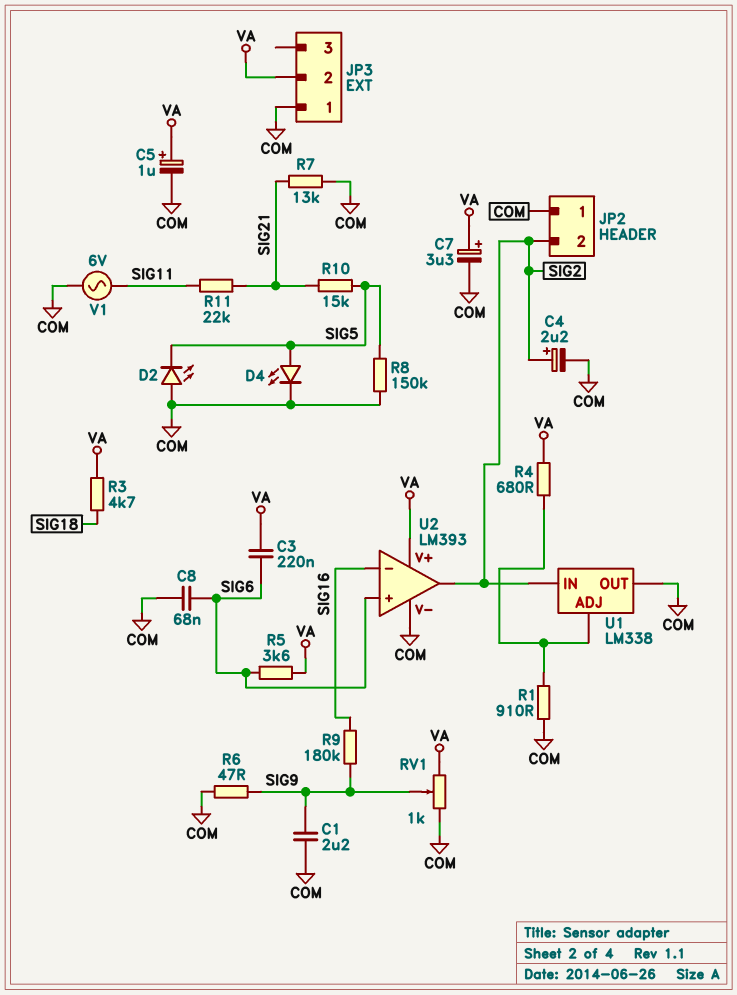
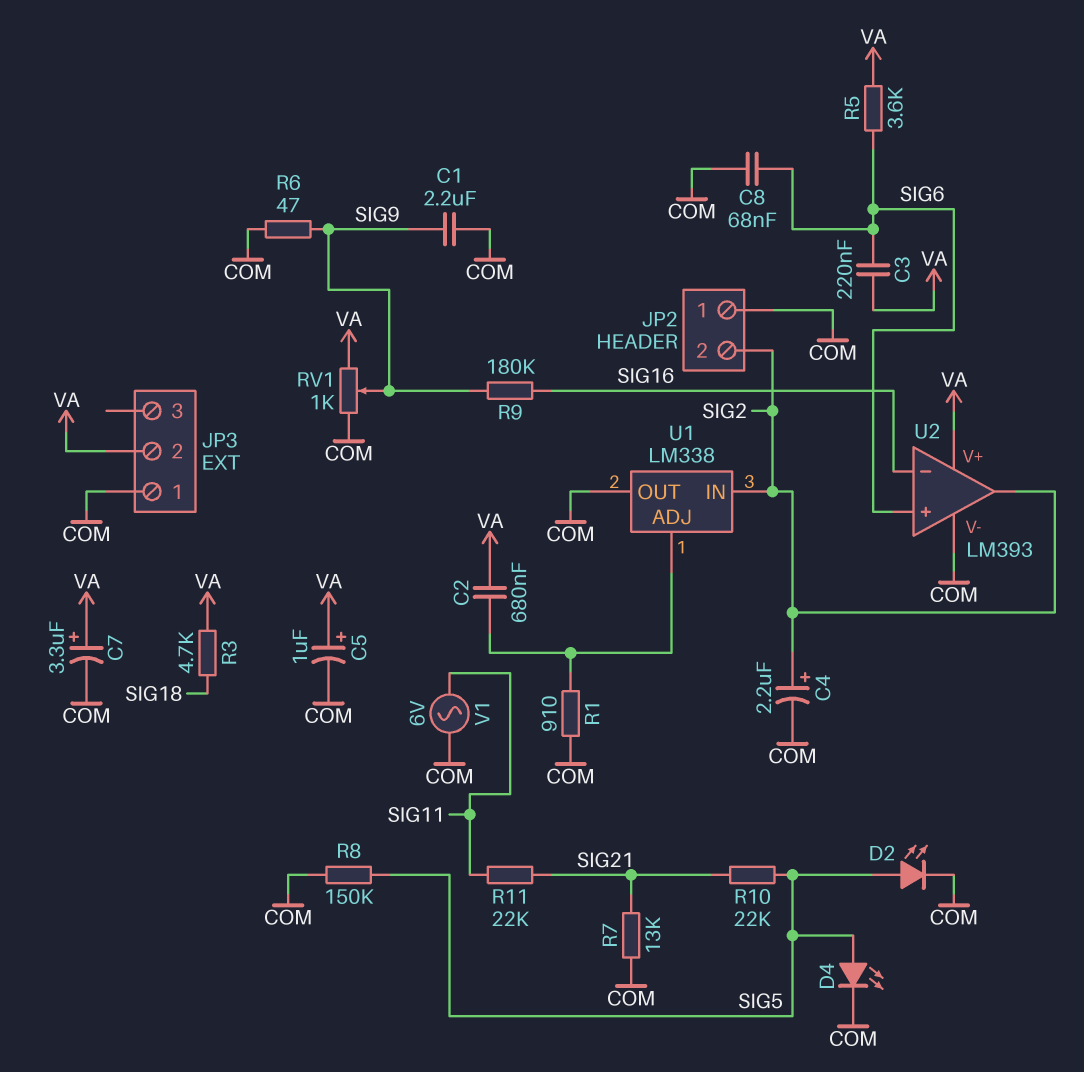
C2: none -> 680nF (U1/ADJ, VA)
D2: LED (A COM, K SIG5) -> LED (A SIG5, K COM)
R4: 680 (U1/ADJ, VA) -> none
R10: 15k (SIG5, SIG21) -> 22k (SIG5, SIG21)

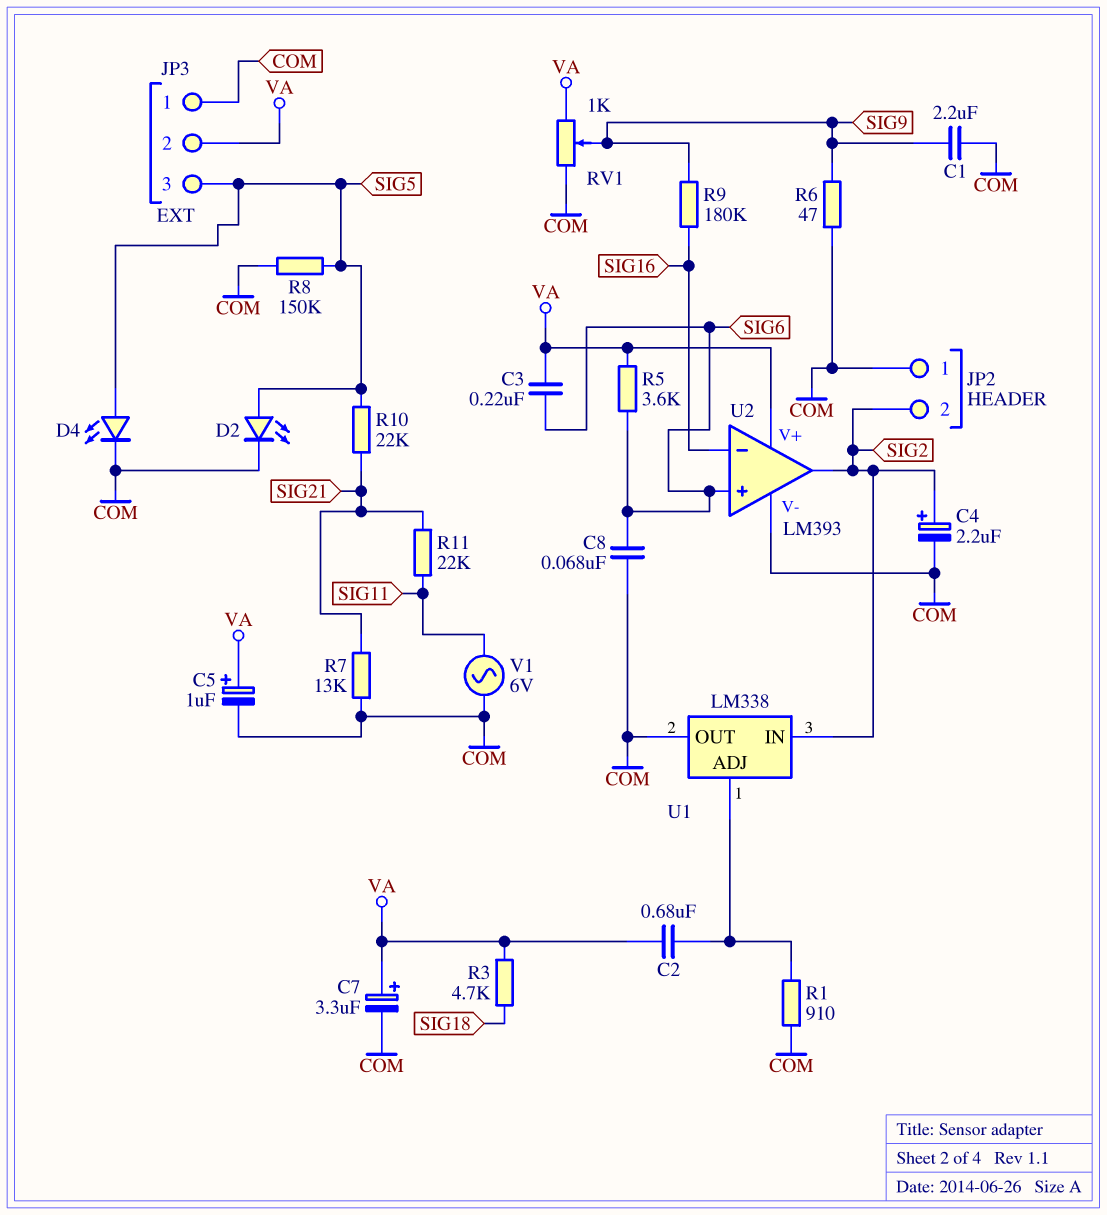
JP3 pin 3: none -> SIG5

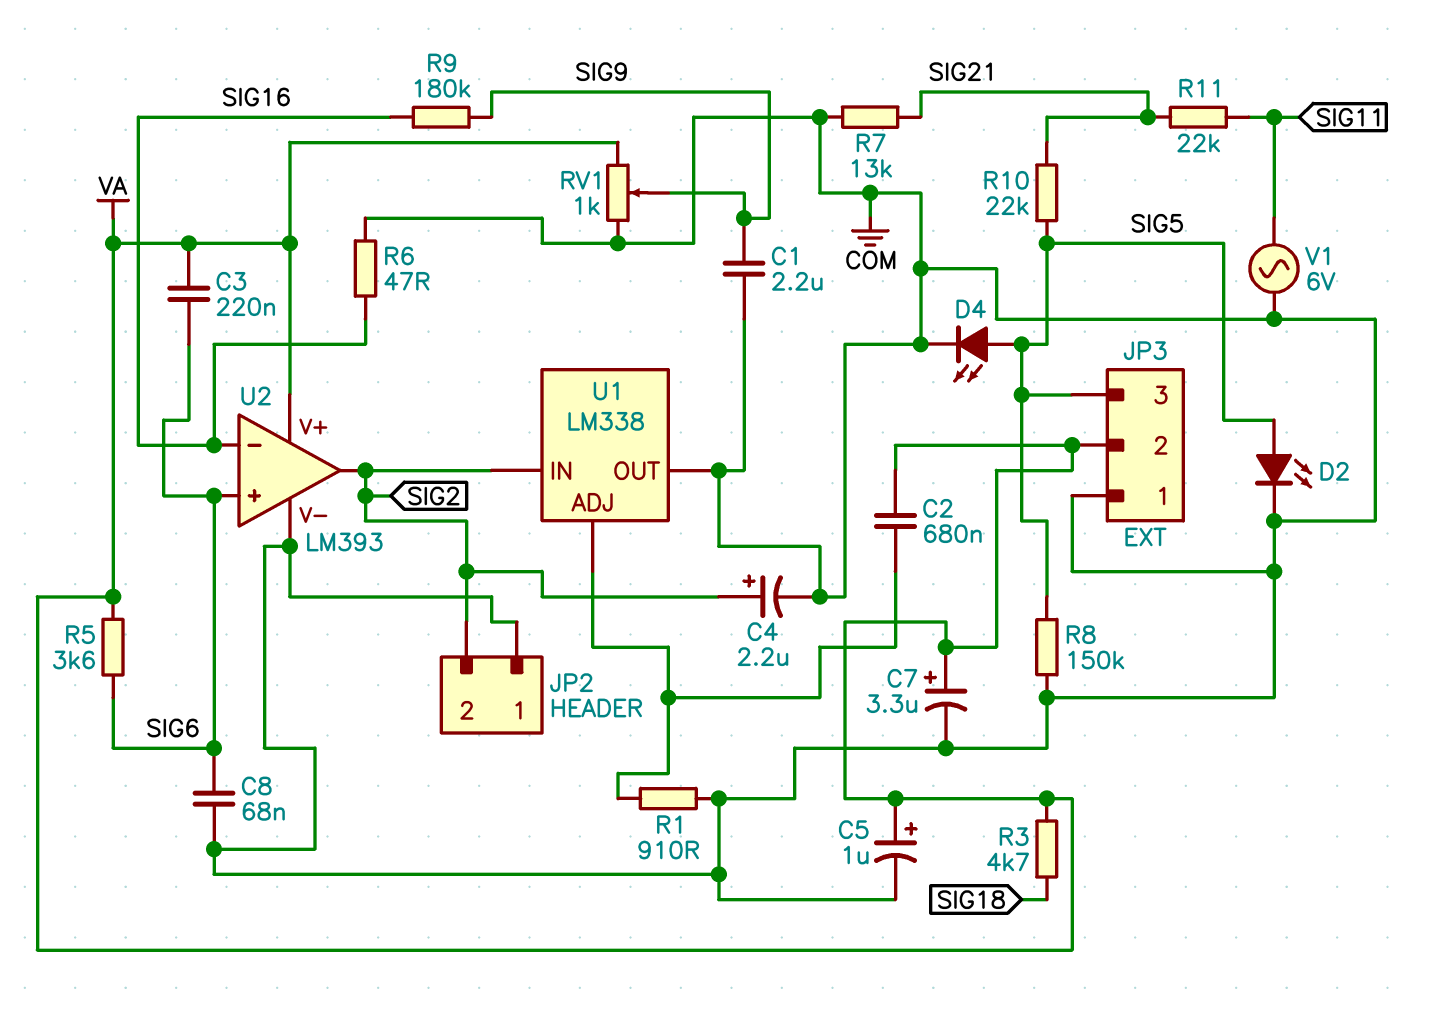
R6: 47 (COM, SIG9) -> 47 (COM, SIG16)

